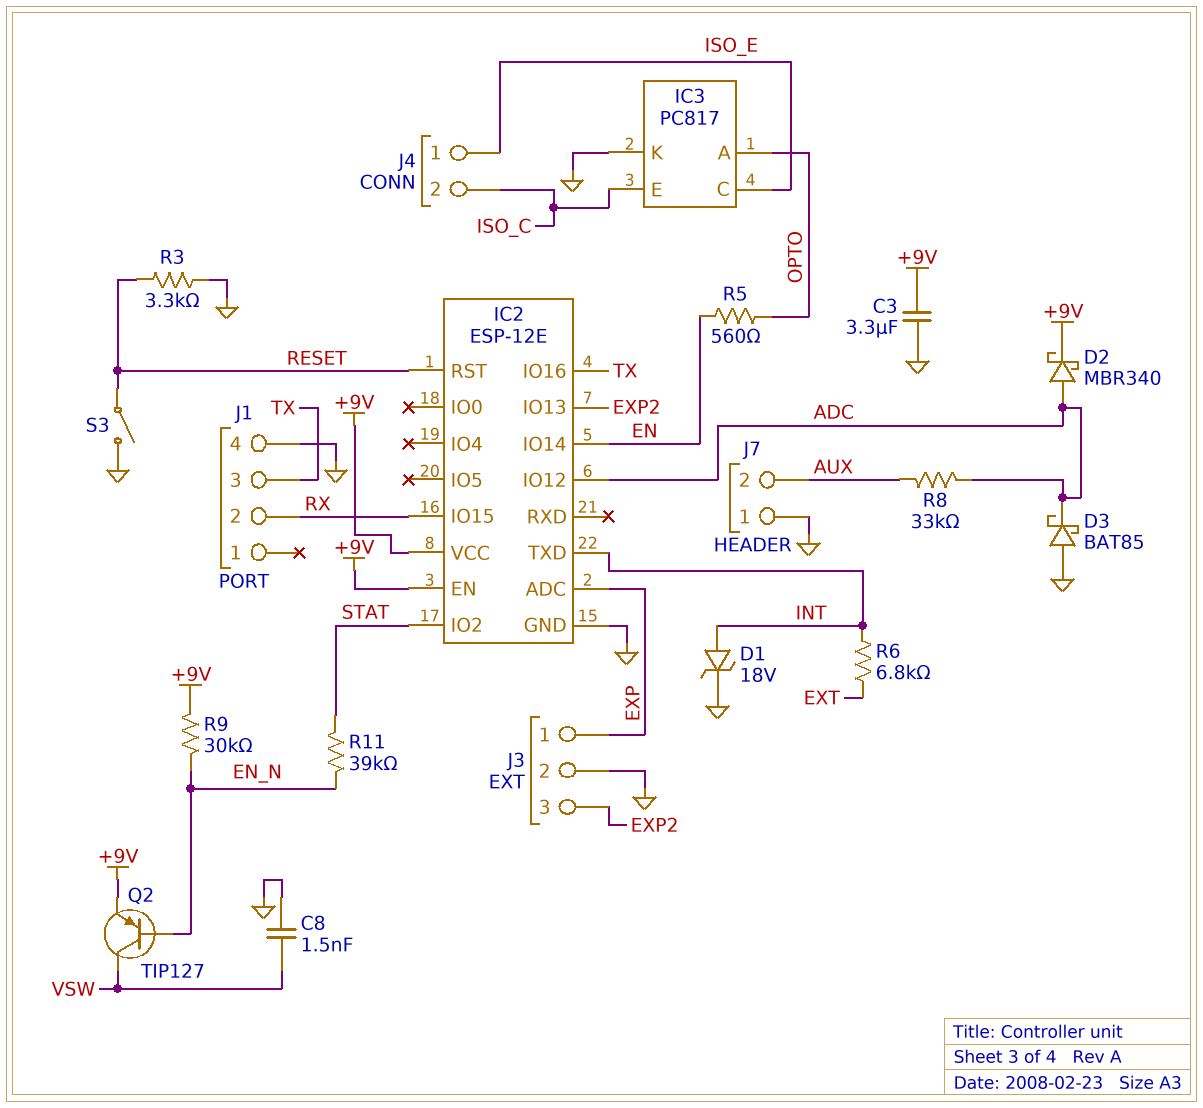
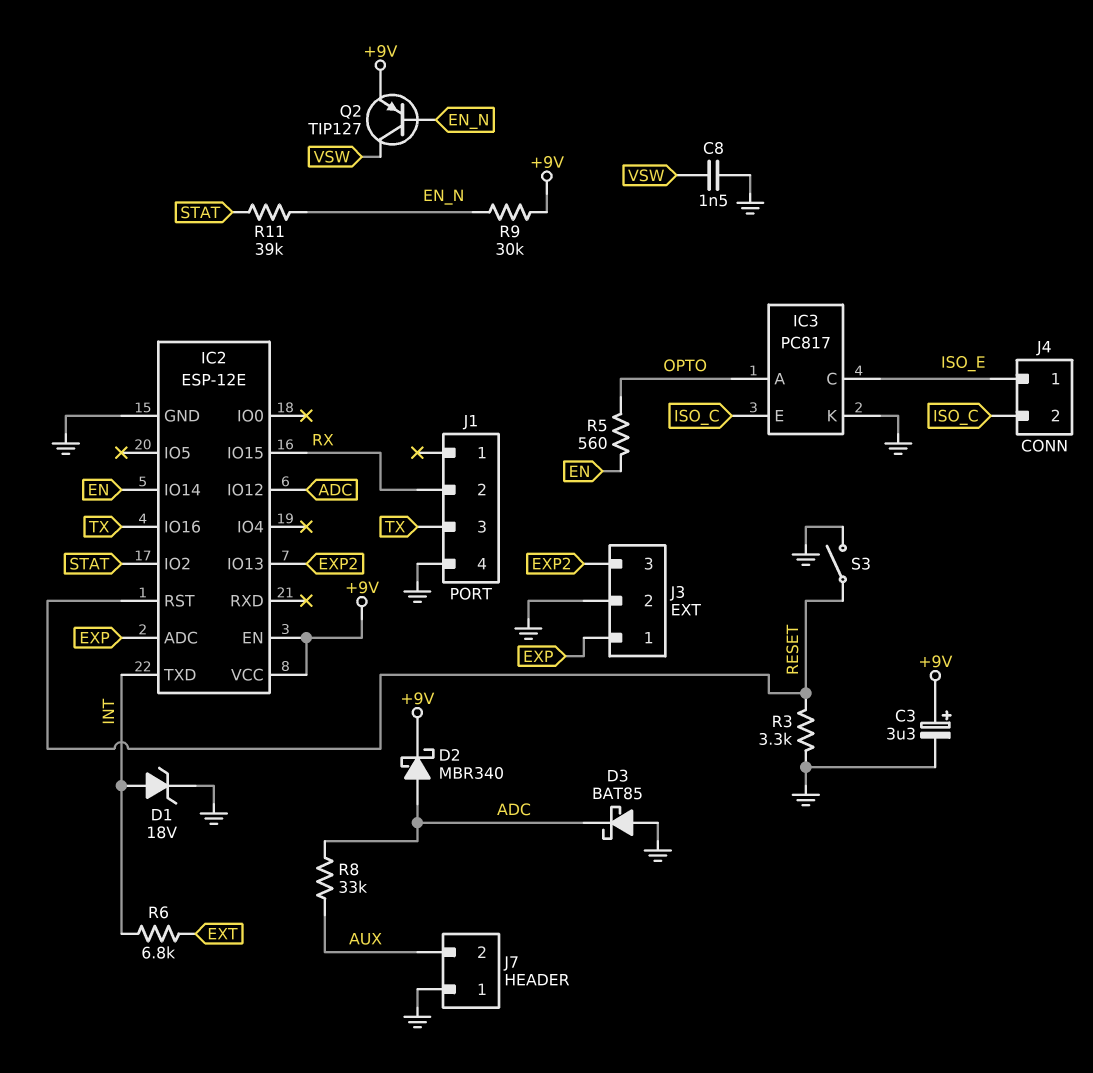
C3: 3.3uF (+9V, GND) -> 3.3uF (plus +9V, minus GND)

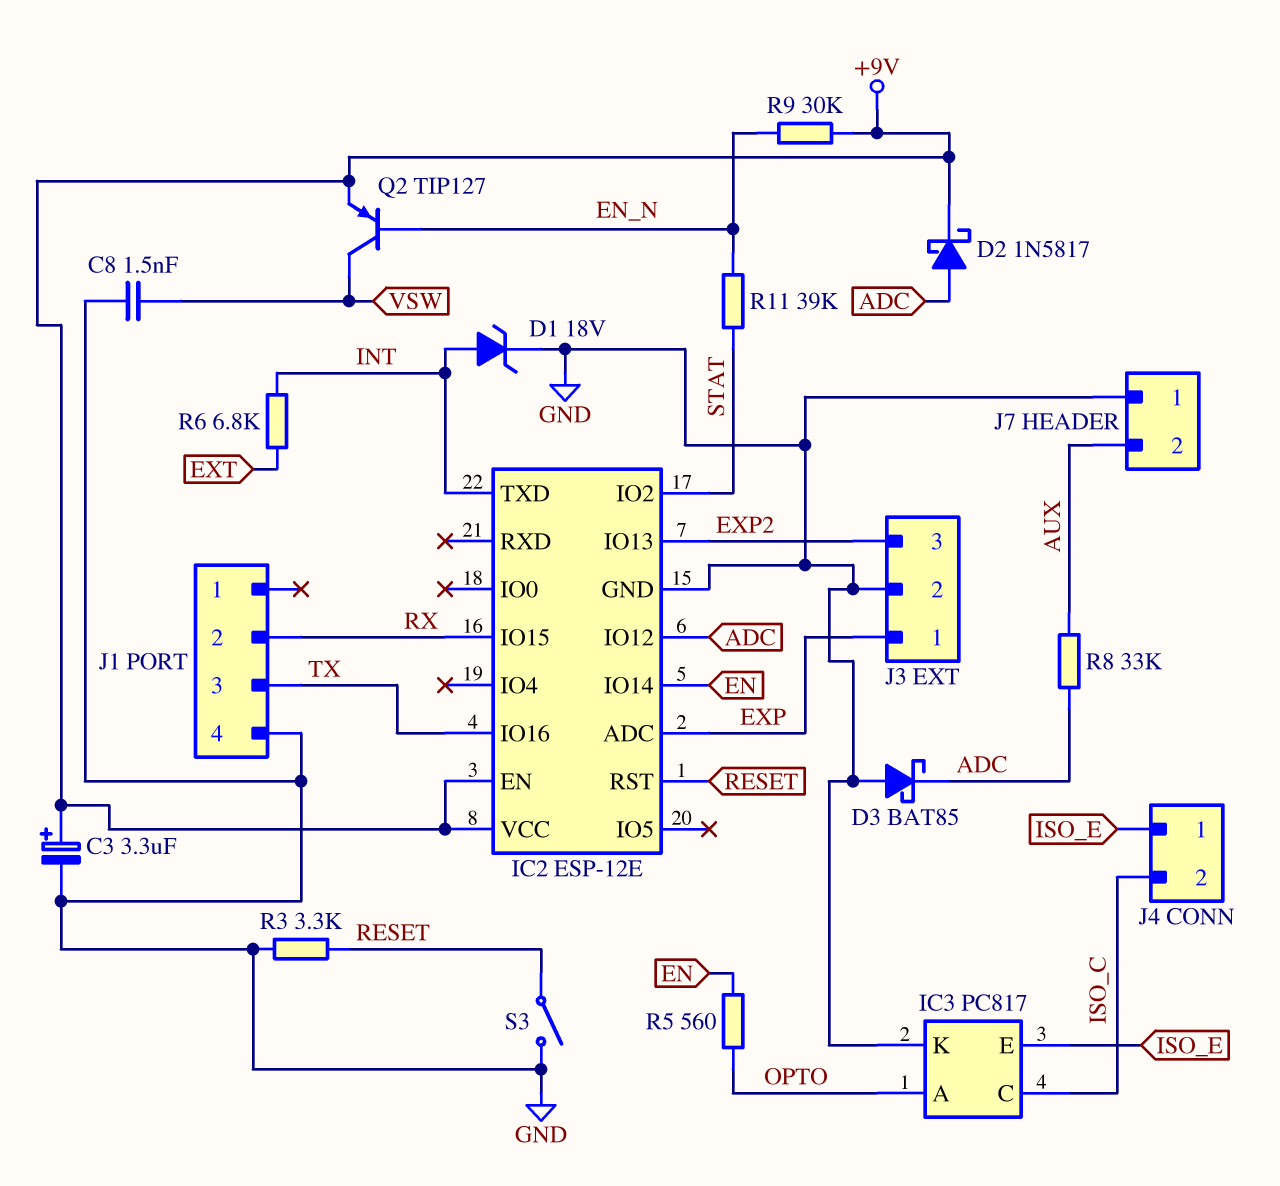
D2: schottky MBR340 (A ADC, K +9V) -> schottky 1N5817 (A ADC, K +9V)
IC3 pin C: ISO_E -> ISO_C
IC3 pin E: ISO_C -> ISO_E

